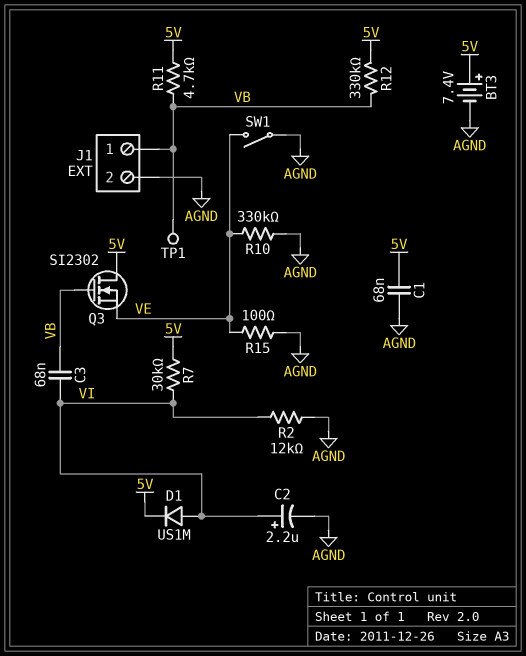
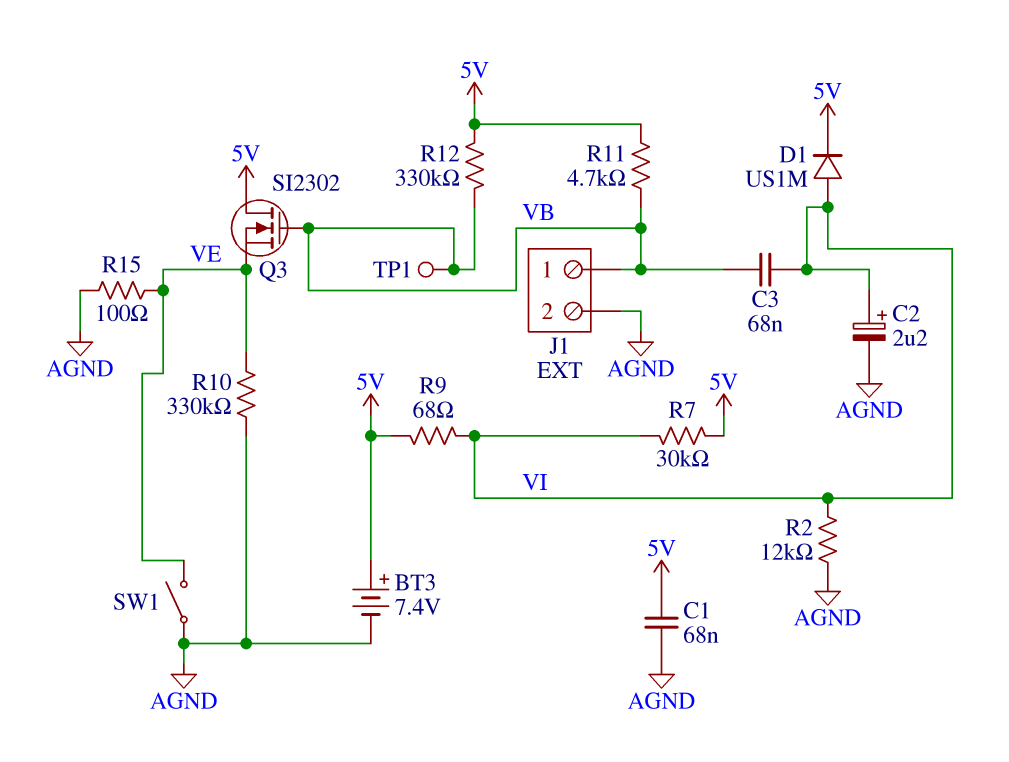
R9: none -> 68 (5V, VI)

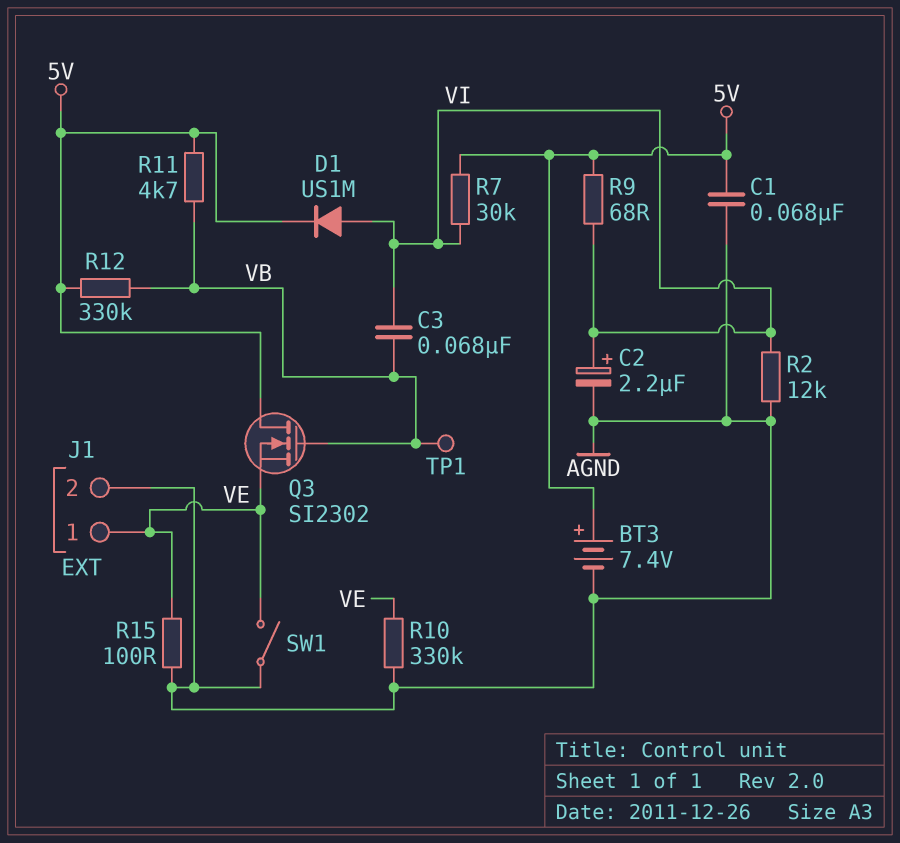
J1 pin 1: VB -> VE

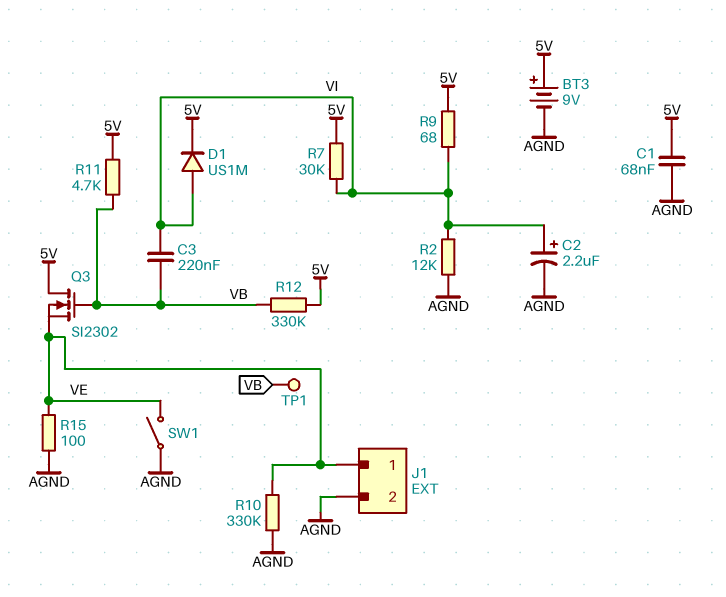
BT3: 7.4V (plus 5V, minus AGND) -> 9V (plus 5V, minus AGND)
C3: 68nF (VB, VI) -> 220nF (VB, VI)

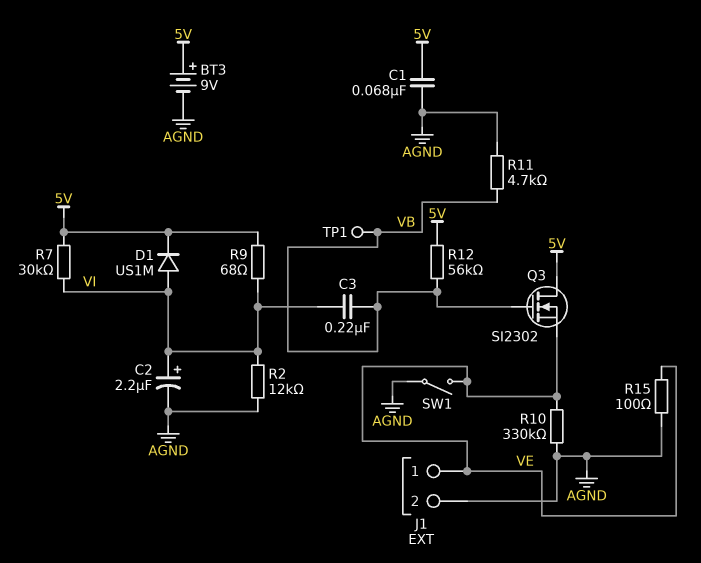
R11: 4.7k (5V, VB) -> 4.7k (AGND, VB)
R12: 330k (5V, VB) -> 56k (5V, VB)

